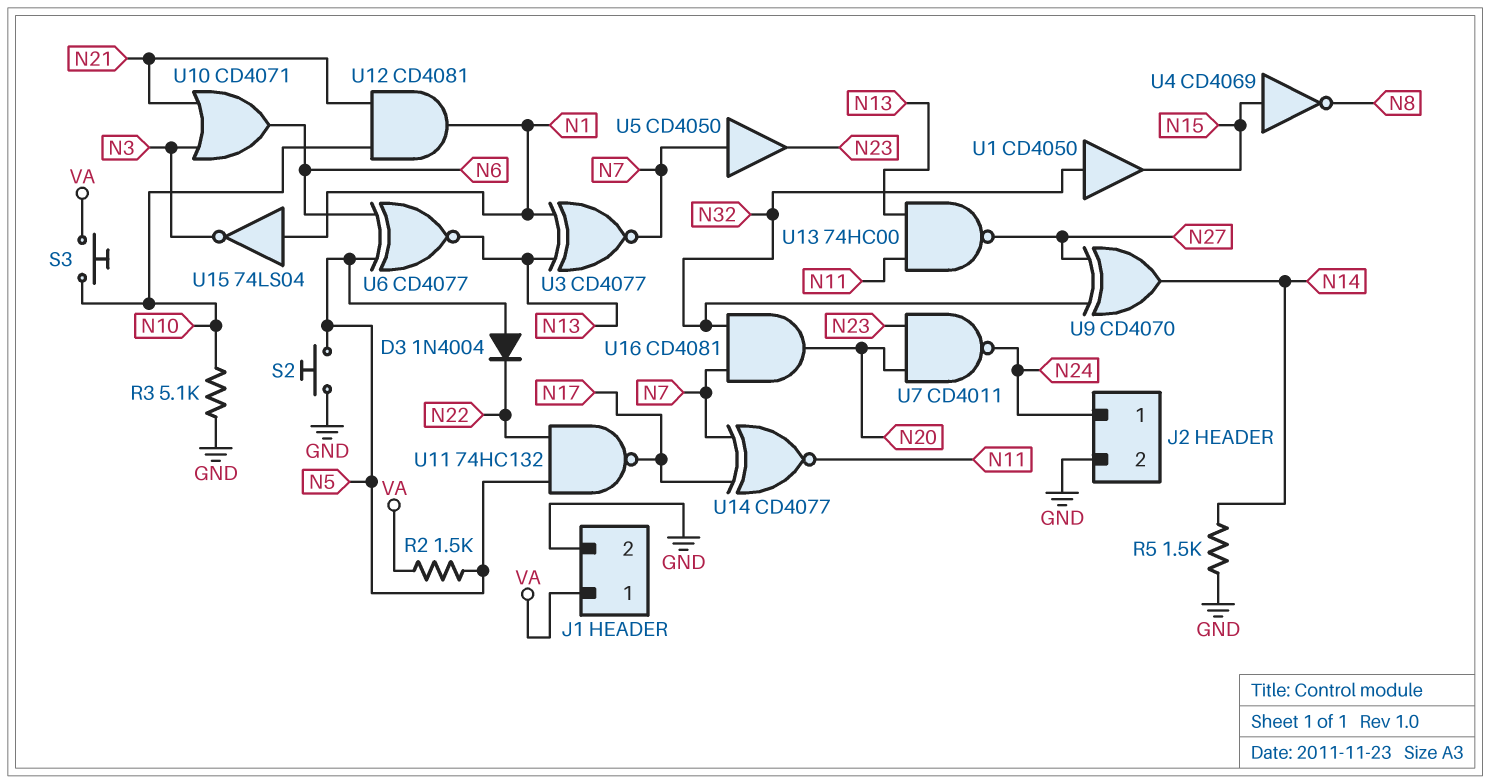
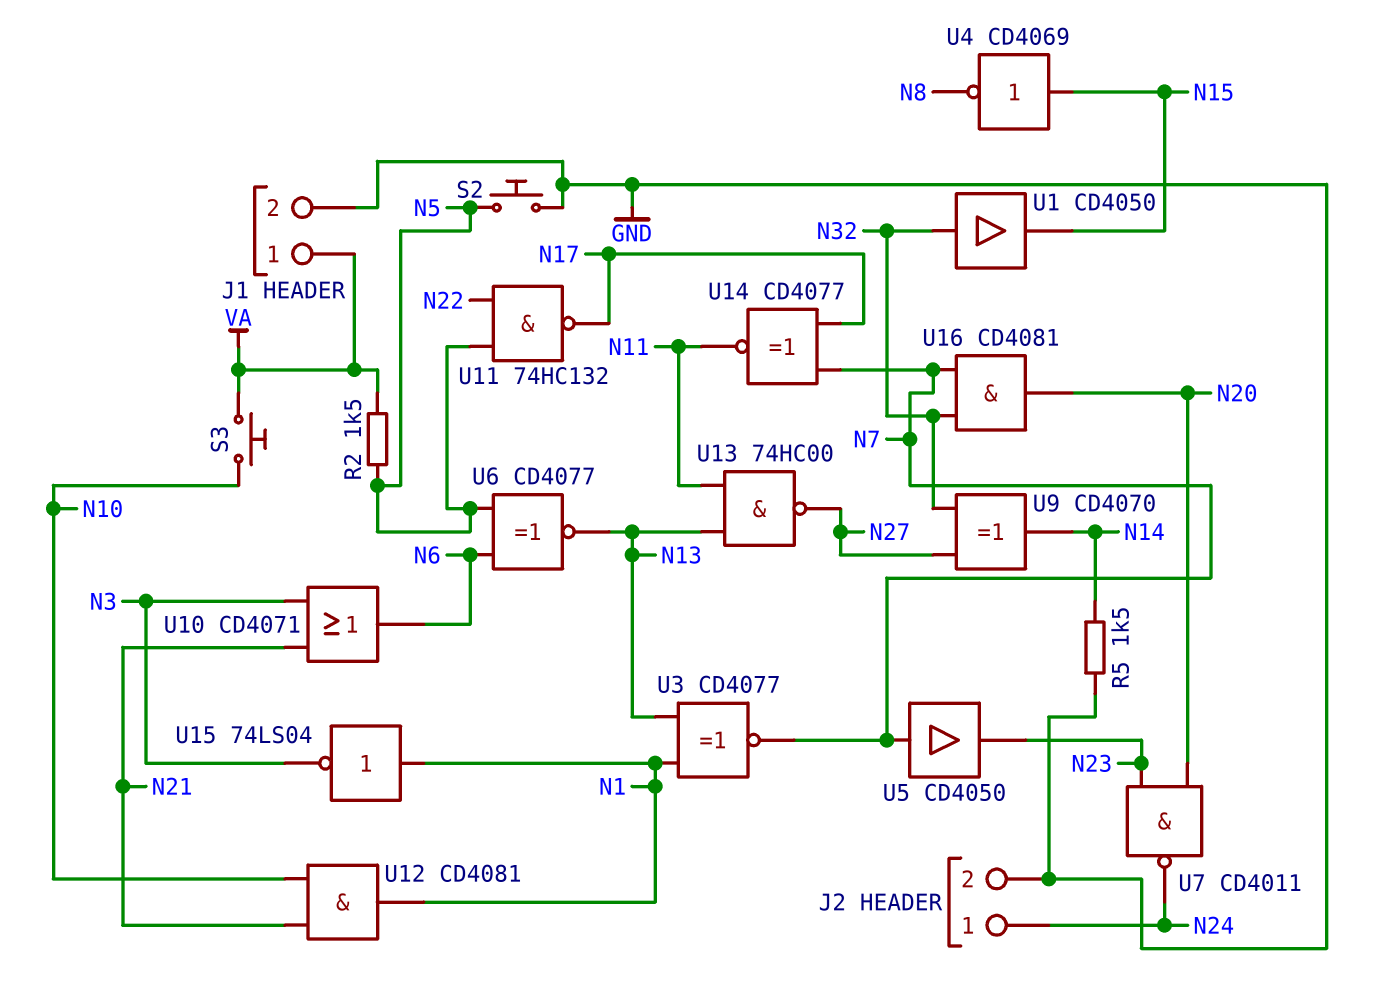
D3: diode 1N4004 (A N5, K N22) -> none
R3: 5.1k (GND, N10) -> none

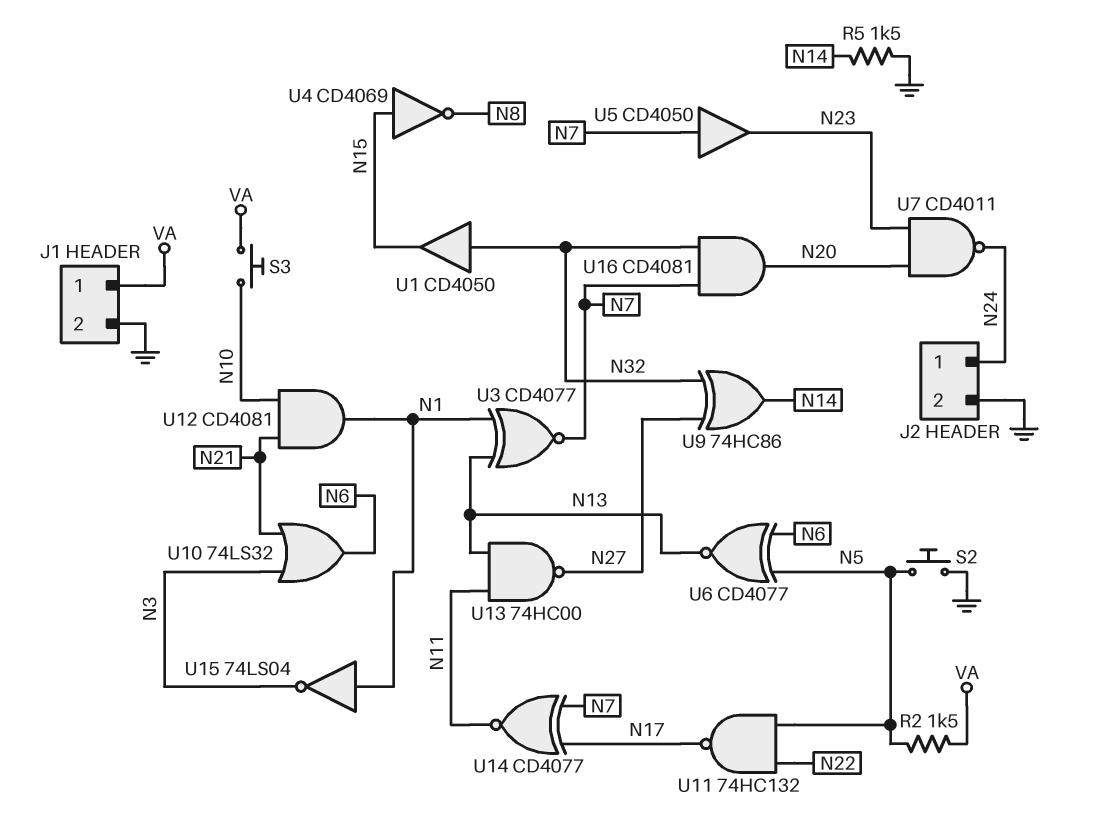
U9: XOR CD4070 (in N27, in N32, out N14) -> XOR 74HC86 (in N27, in N32, out N14)
U10: OR CD4071 (in N3, in N21, out N6) -> OR 74LS32 (in N3, in N21, out N6)

